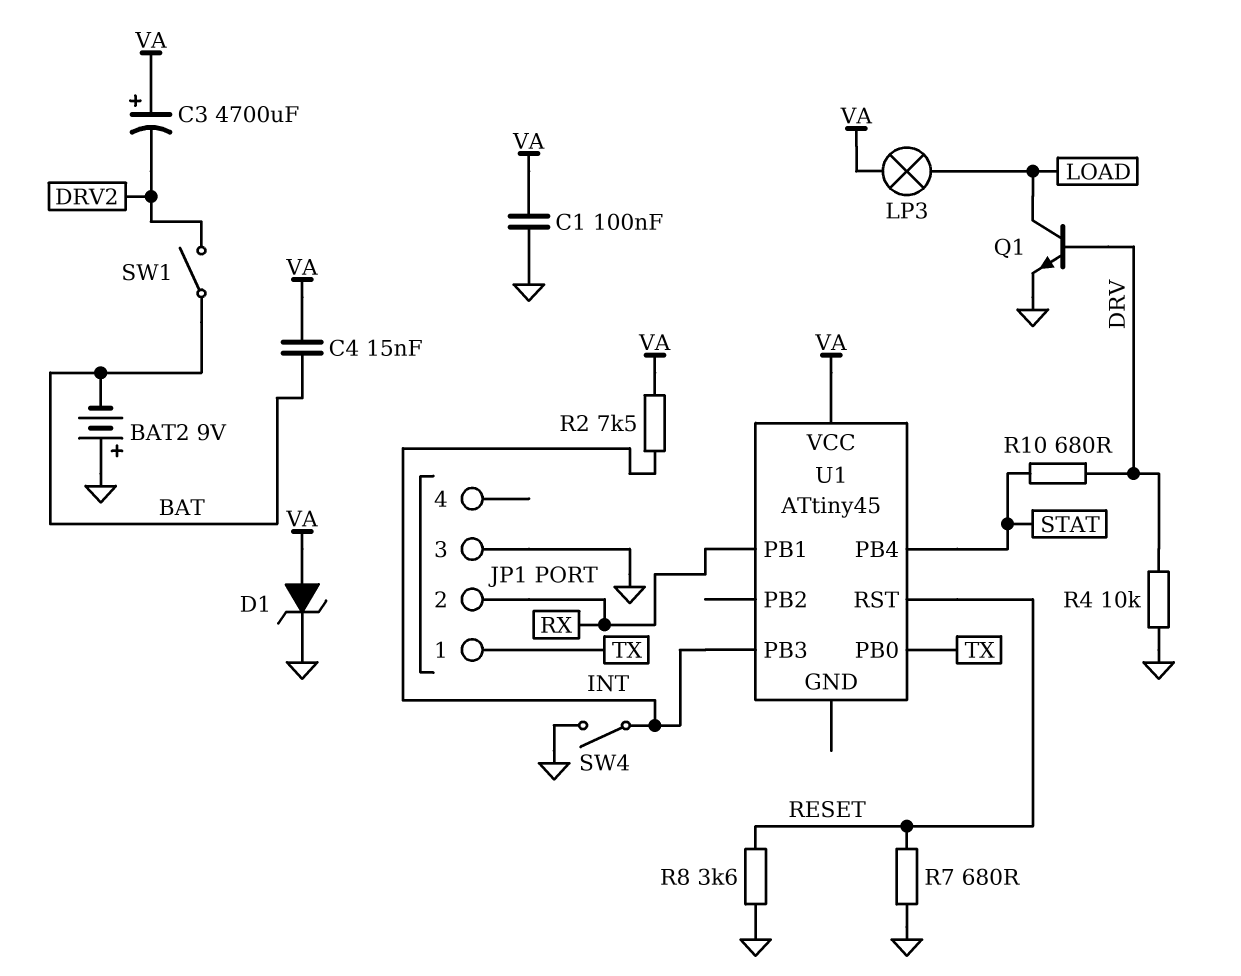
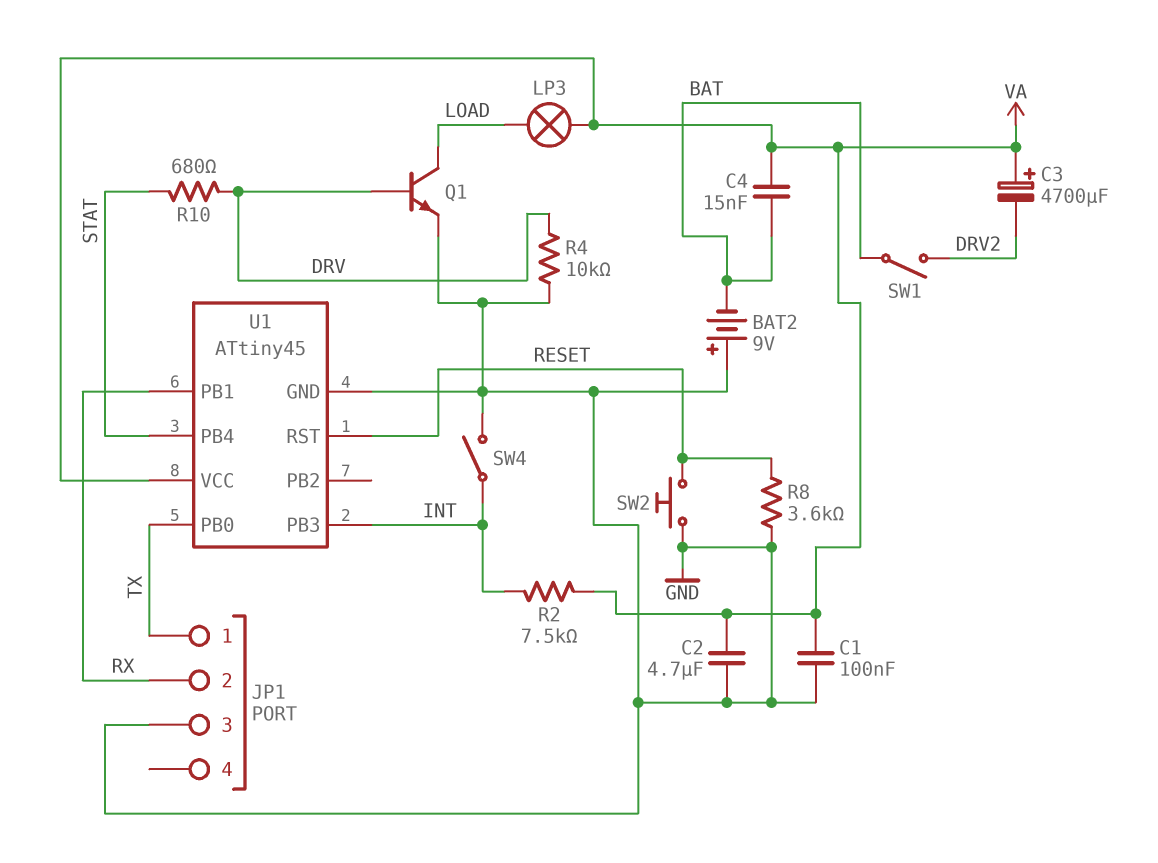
C2: none -> 4.7uF (GND, VA)
D1: zener (A VA, K GND) -> none
R7: 680 (GND, RESET) -> none
SW2: none -> button (GND, RESET)
U1 pin GND: none -> GND

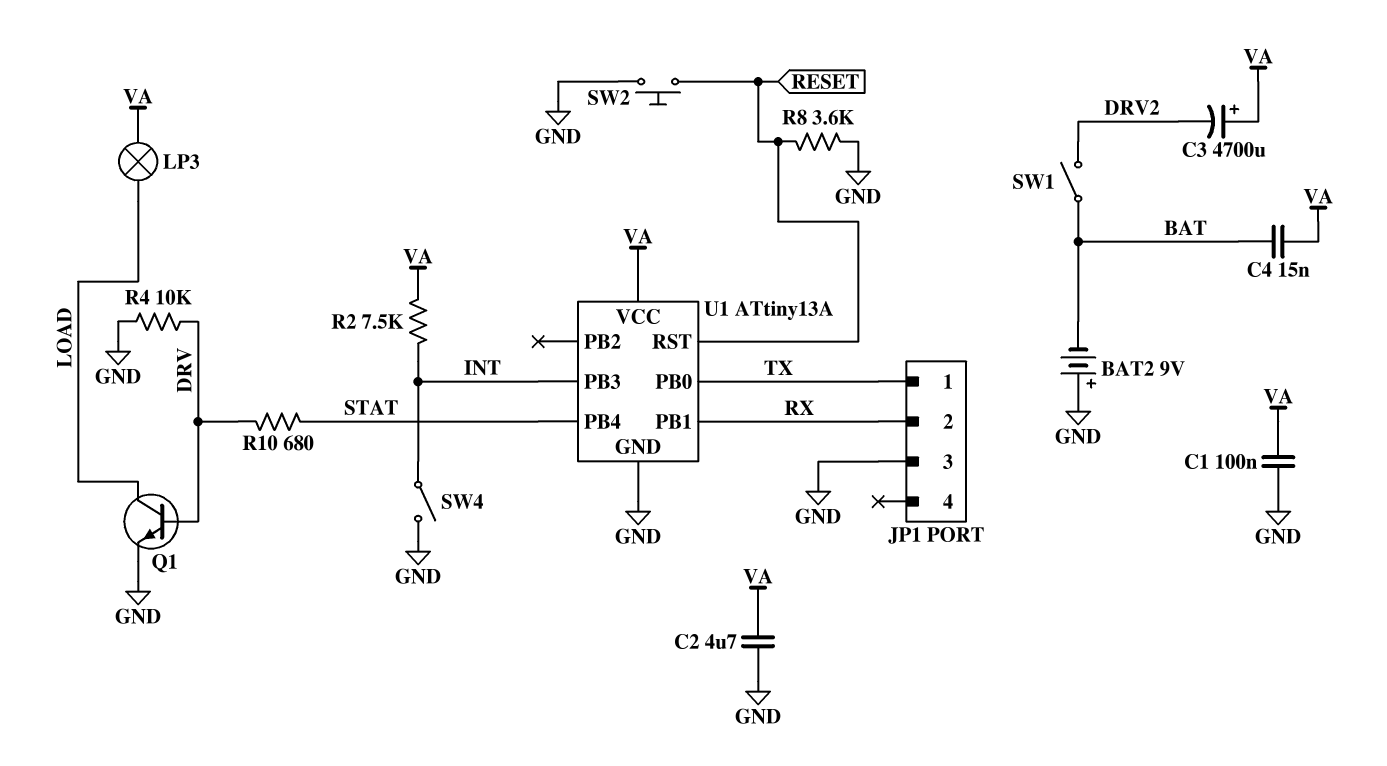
U1: ATtiny45 -> ATtiny13A

